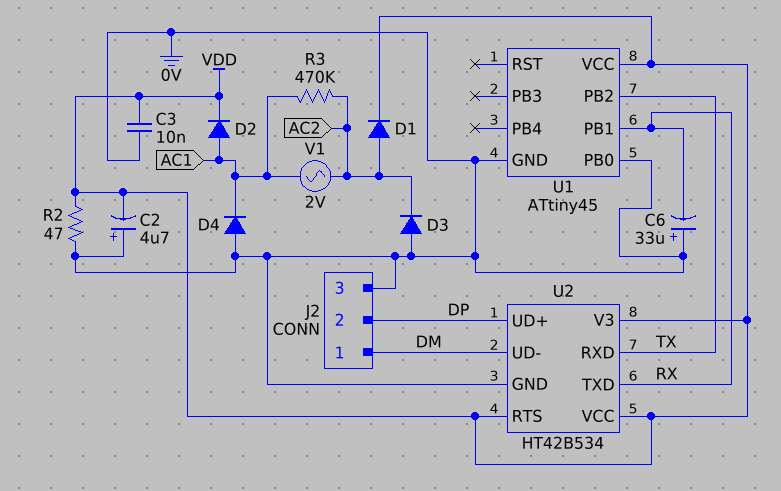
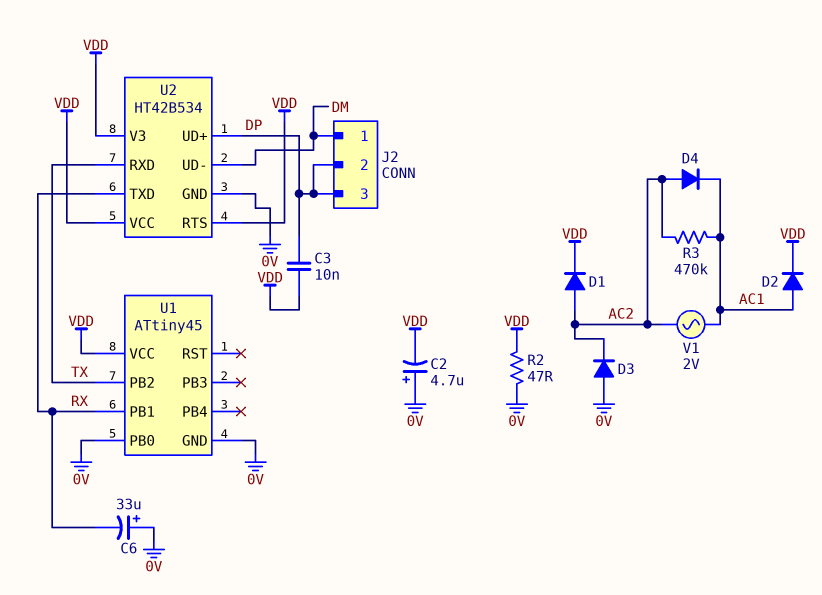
C3: 10nF (0V, VDD) -> 10nF (DP, VDD)
D4: diode (A 0V, K AC1) -> diode (A AC2, K AC1)
J2 pin 3: 0V -> DP

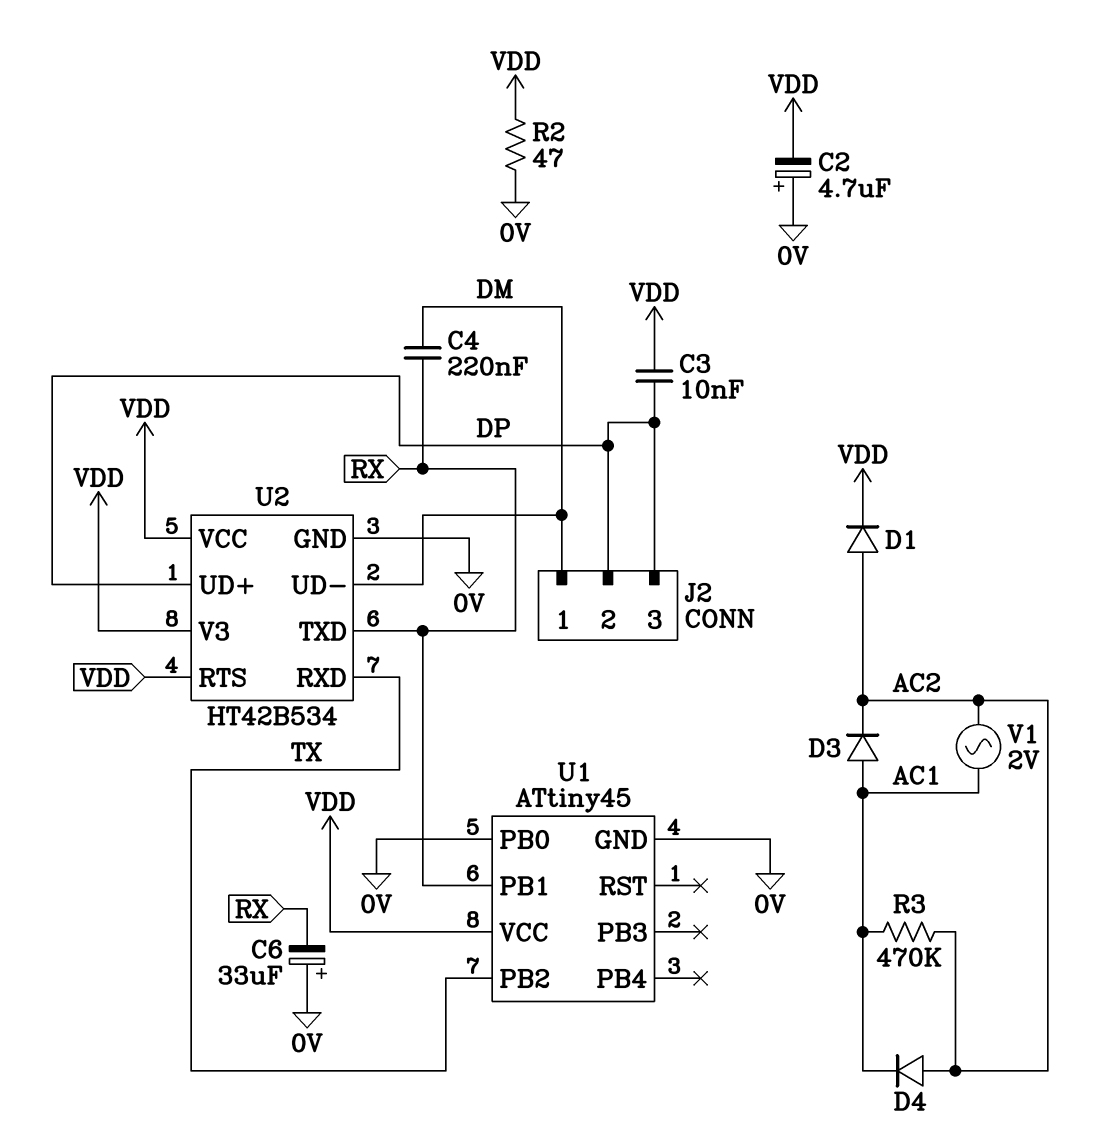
C4: none -> 220nF (DM, RX)
D2: diode (A AC1, K VDD) -> none
D3: diode (A 0V, K AC2) -> diode (A AC1, K AC2)

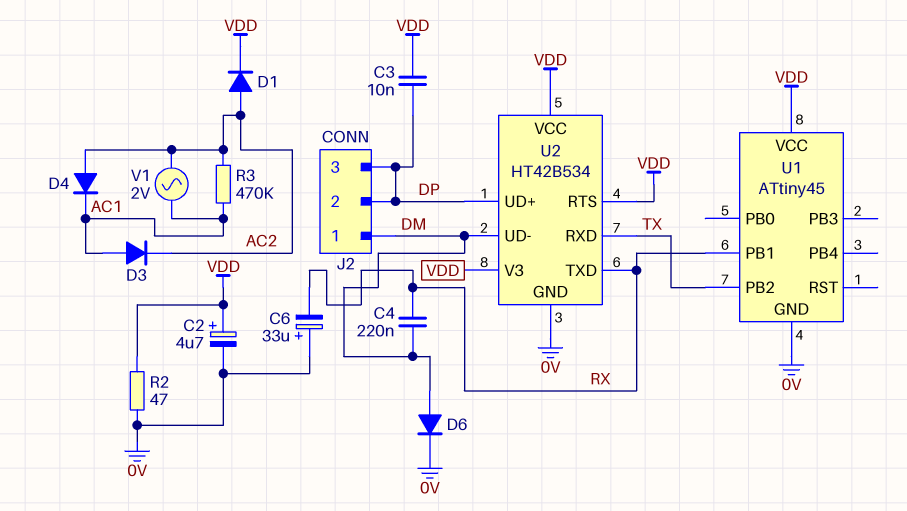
C2: 4.7uF (plus 0V, minus VDD) -> 4.7uF (plus VDD, minus 0V)
D6: none -> diode (A DM, K 0V)
U1 pin PB0: 0V -> none

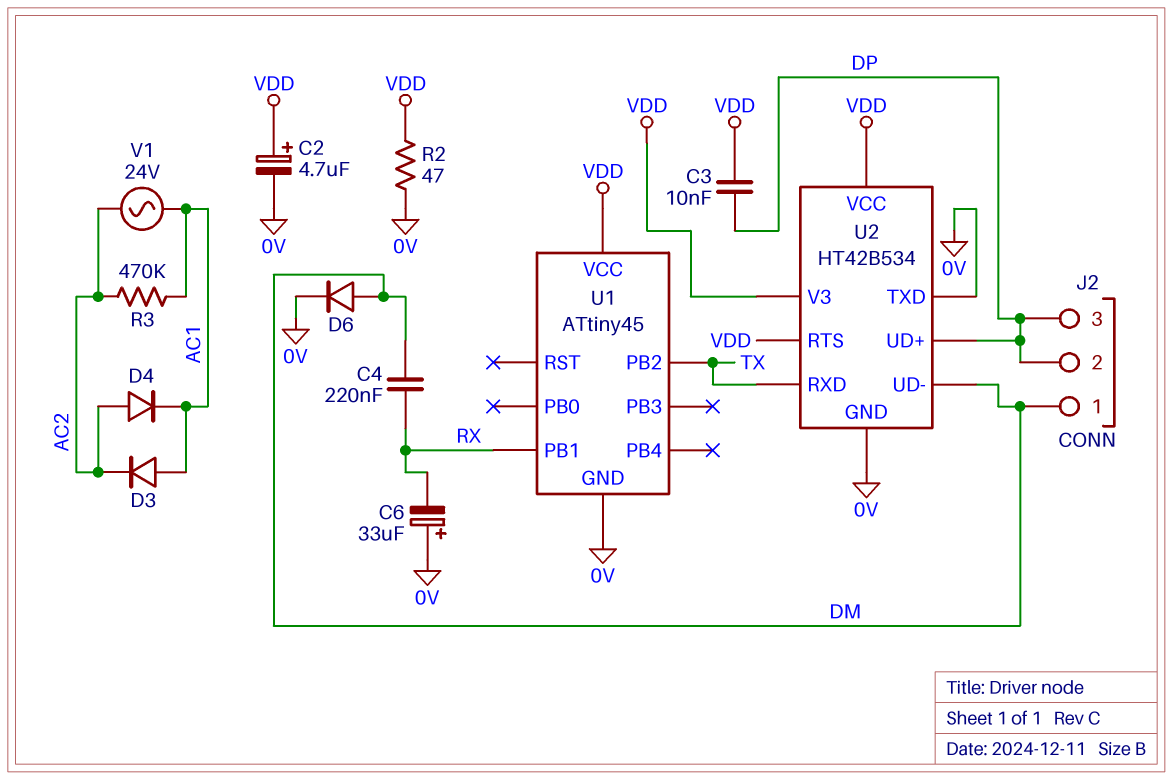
D1: diode (A AC2, K VDD) -> none
U2 pin TXD: RX -> 0V
V1: AC 2V (AC1, AC2) -> AC 24V (AC1, AC2)

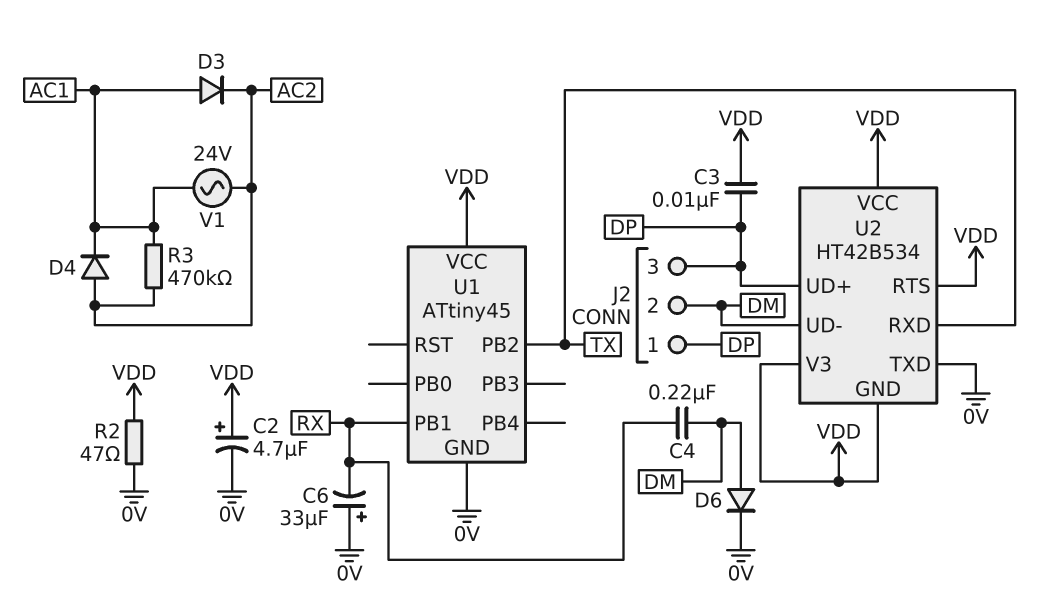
J2 pin 1: DM -> DP
J2 pin 2: DP -> DM
U2 pin GND: 0V -> VDD

